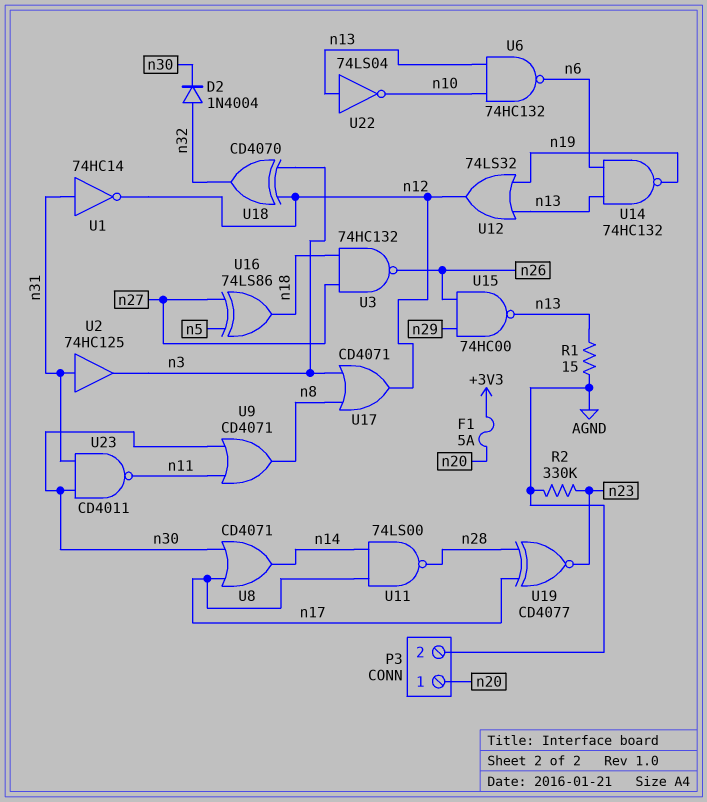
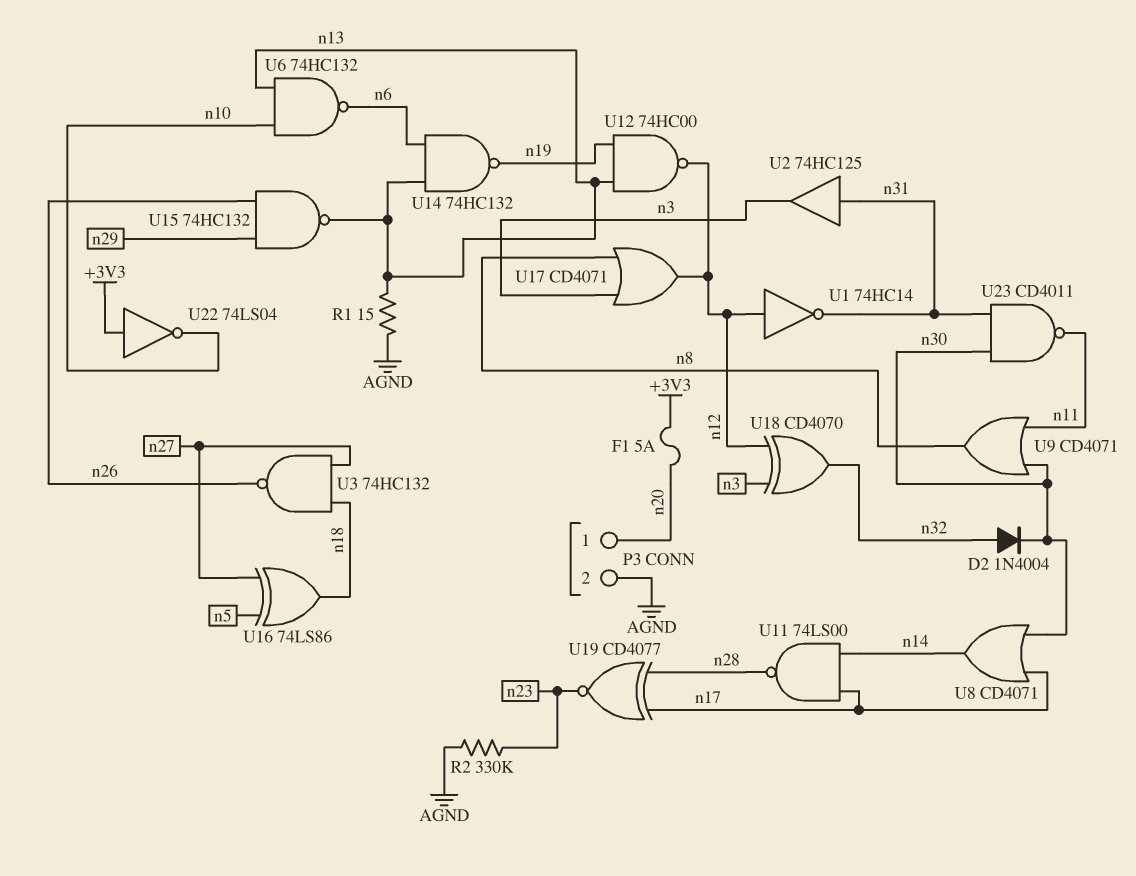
U1: NOT 74HC14 (in n31, out n12) -> NOT 74HC14 (in n12, out n31)
U12: OR 74LS32 (in n13, in n19, out n12) -> NAND 74HC00 (in n13, in n19, out n12)
U15: NAND 74HC00 (in n26, in n29, out n13) -> NAND 74HC132 (in n26, in n29, out n13)
U22: NOT 74LS04 (in n13, out n10) -> NOT 74LS04 (in +3V3, out n10)

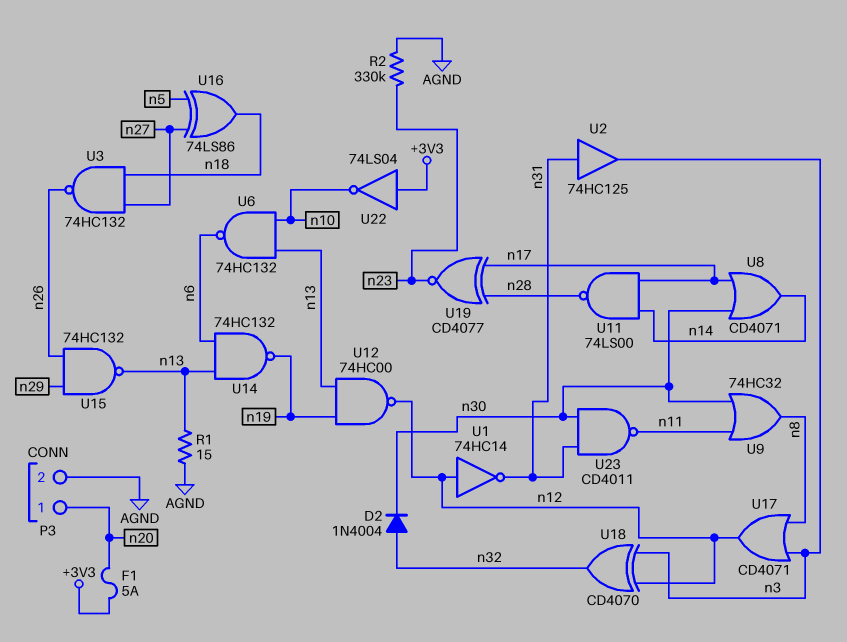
U9: OR CD4071 (in n11, in n30, out n8) -> OR 74HC32 (in n11, in n30, out n8)

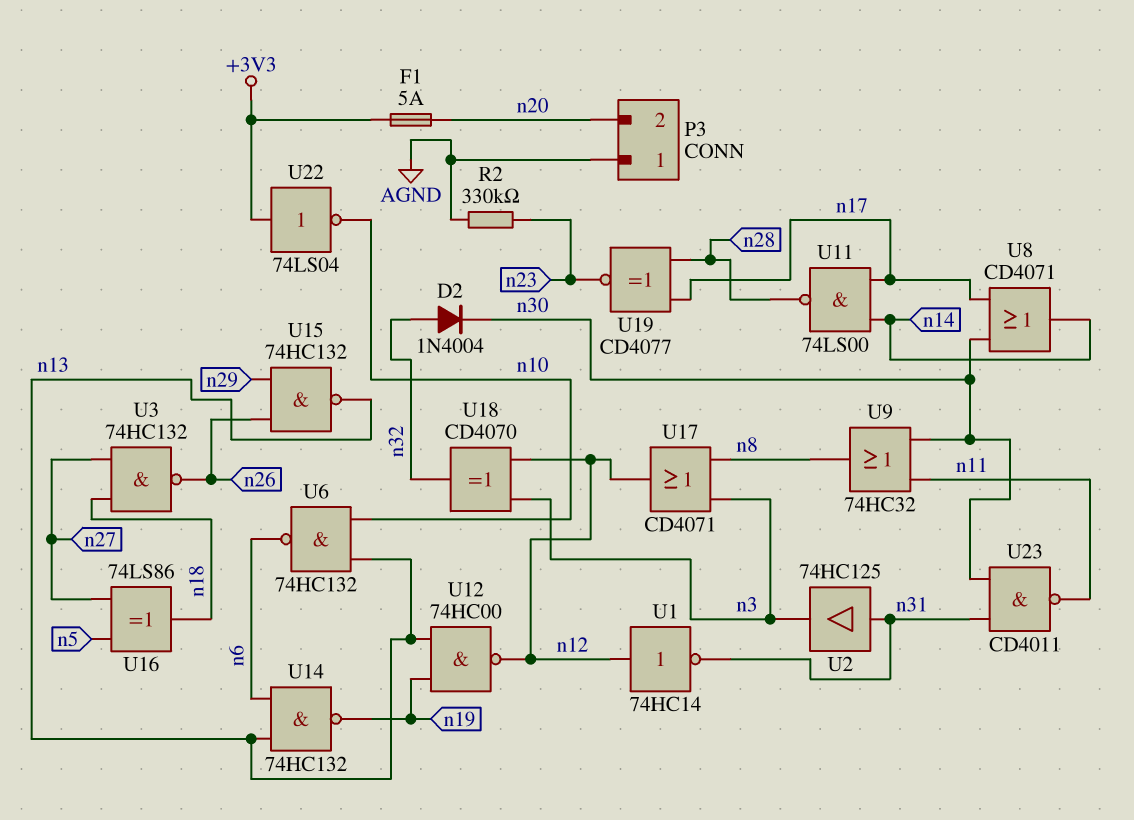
P3 pin 1: n20 -> AGND
P3 pin 2: AGND -> n20
R1: 15 (AGND, n13) -> none

